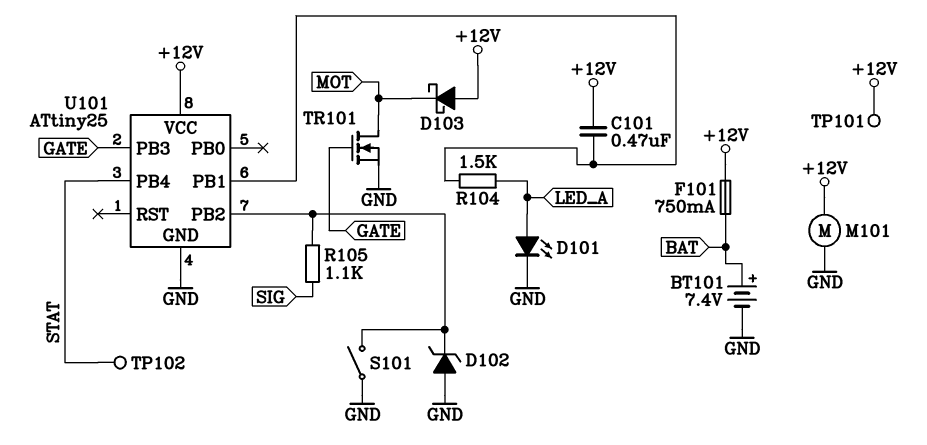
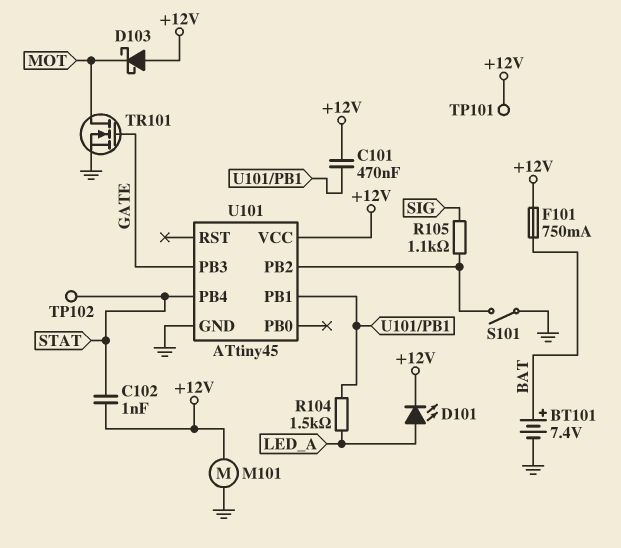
C102: none -> 1nF (+12V, STAT)
D101: LED (A LED_A, K GND) -> LED (A LED_A, K +12V)
D102: zener (A GND, K U101/PB2) -> none
U101: ATtiny25 -> ATtiny45

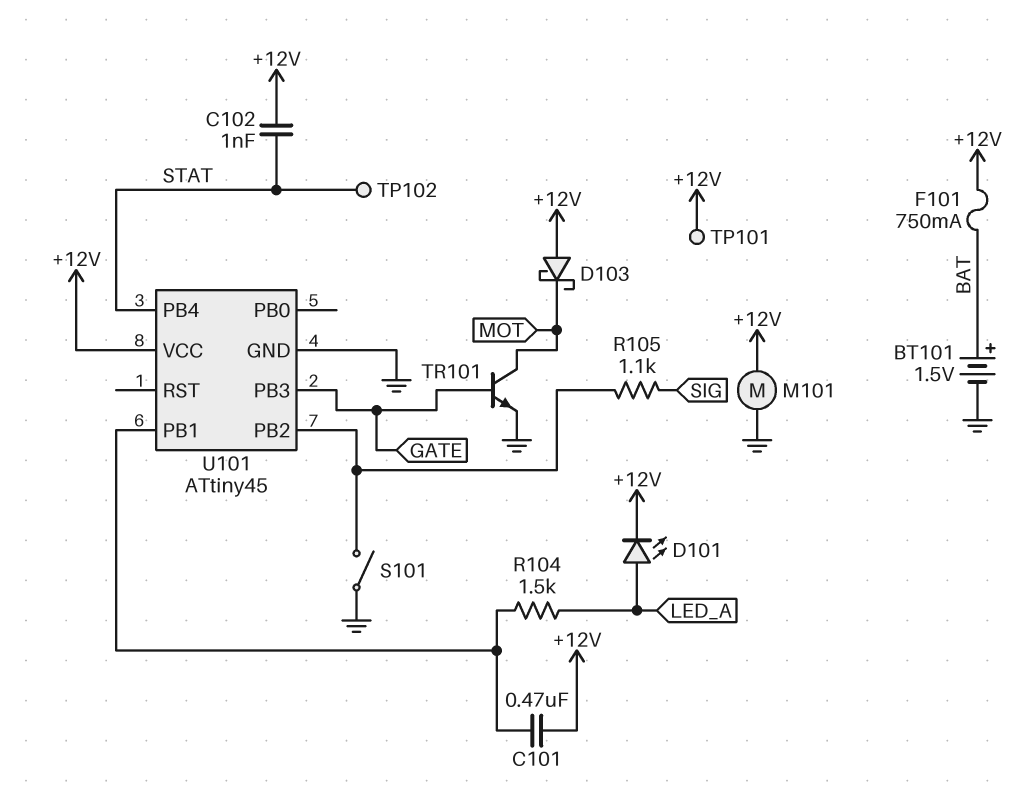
BT101: 7.4V (plus BAT, minus GND) -> 1.5V (plus BAT, minus GND)
TR101: NMOS (G GATE, D MOT, S GND) -> NPN (B GATE, C MOT, E GND)

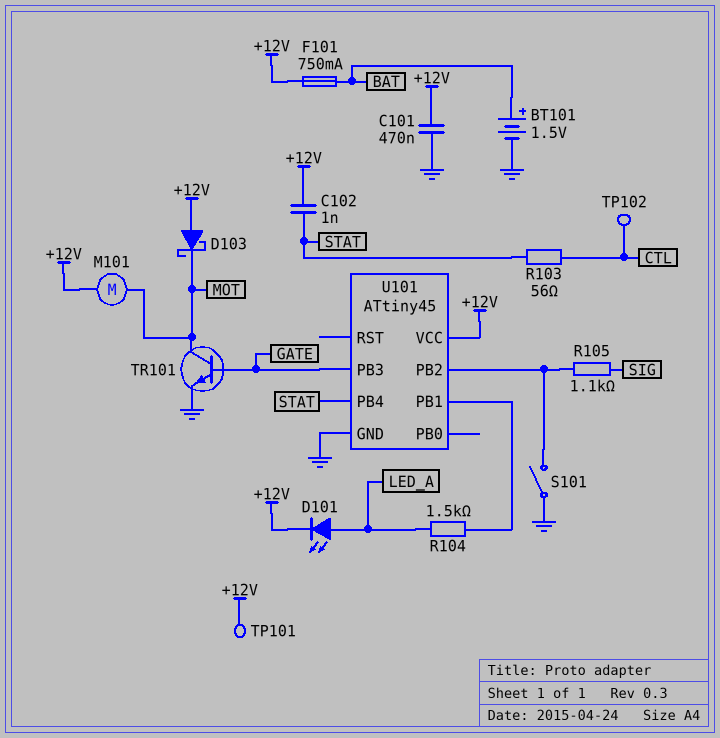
C101: 470nF (+12V, U101/PB1) -> 470nF (+12V, GND)
M101: motor (+12V, GND) -> motor (+12V, MOT)
R103: none -> 56 (CTL, STAT)
TP102: test point (STAT) -> test point (CTL)

